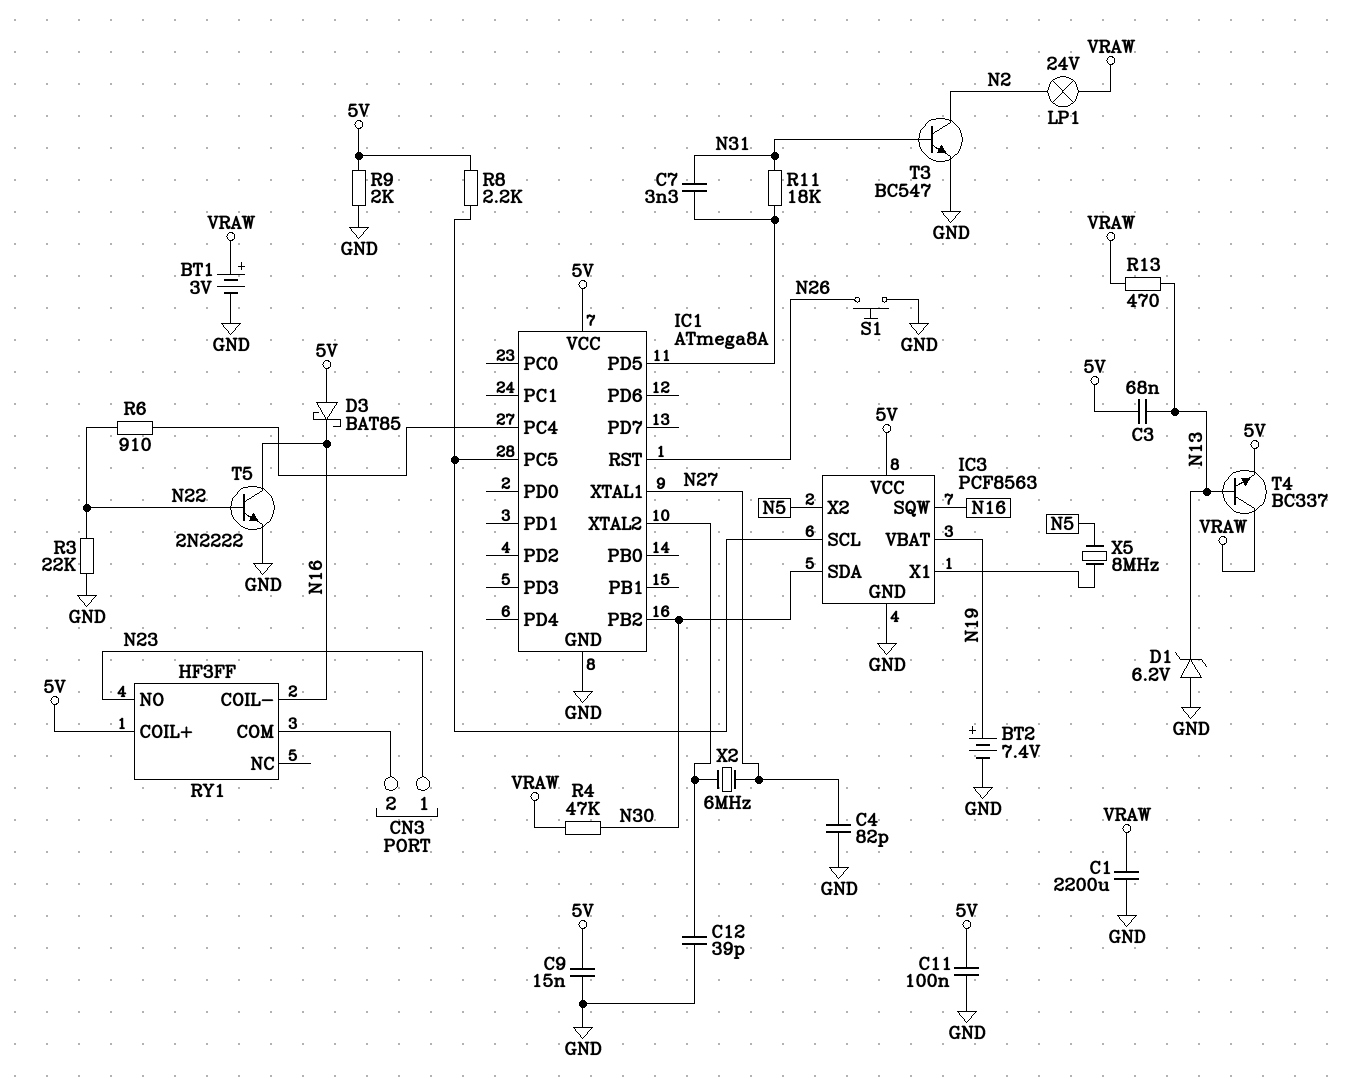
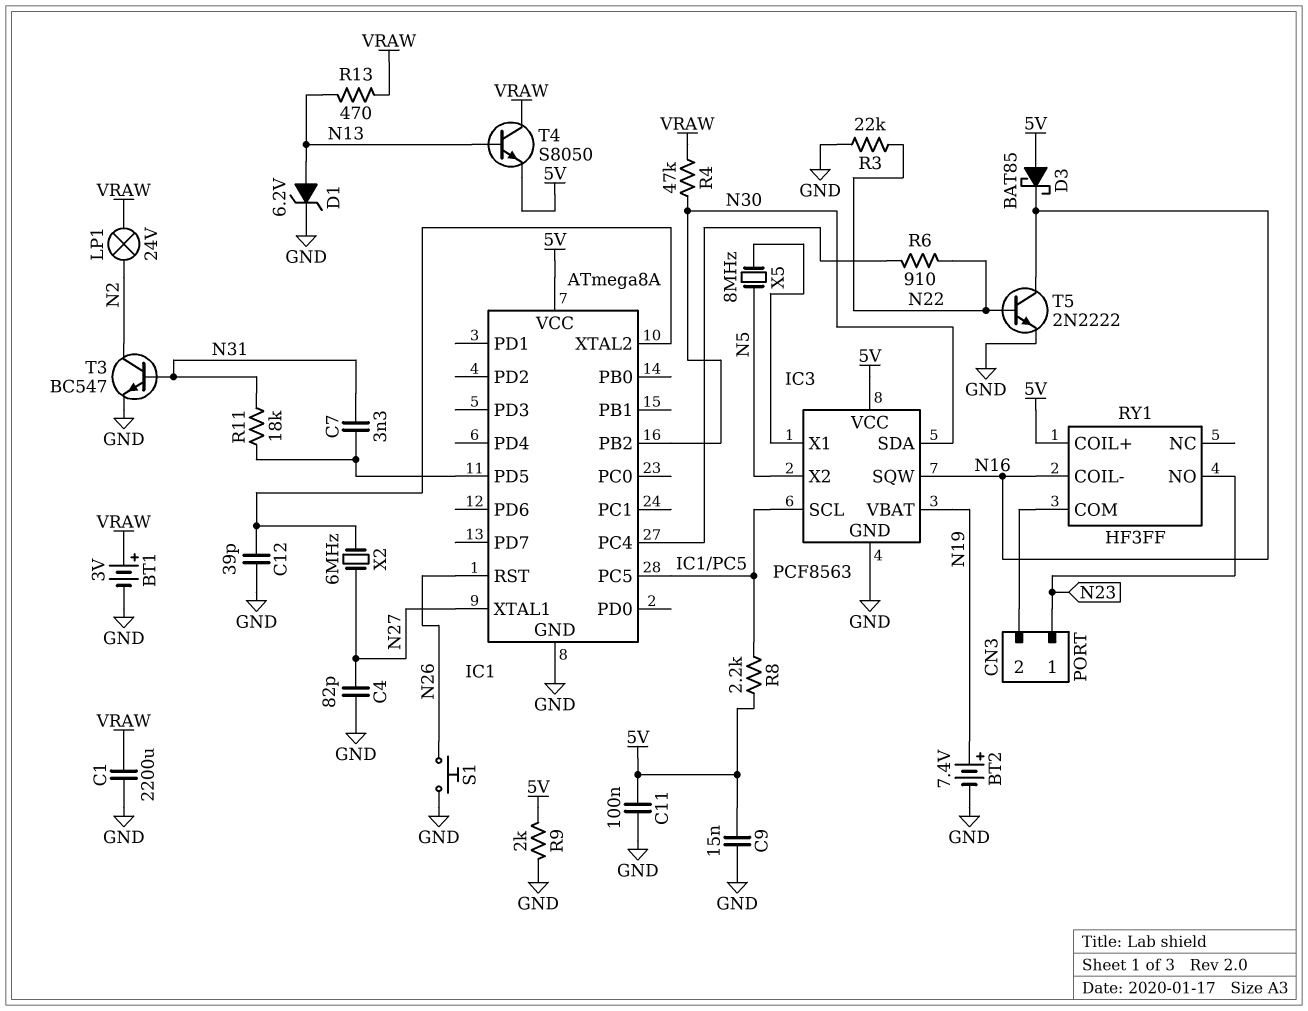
C3: 68nF (5V, N13) -> none
D1: zener 6.2V (A GND, K N13) -> zener 6.2V (A N13, K GND)
T4: NPN BC337 (B N13, C VRAW, E 5V) -> NPN S8050 (B N13, C VRAW, E 5V)

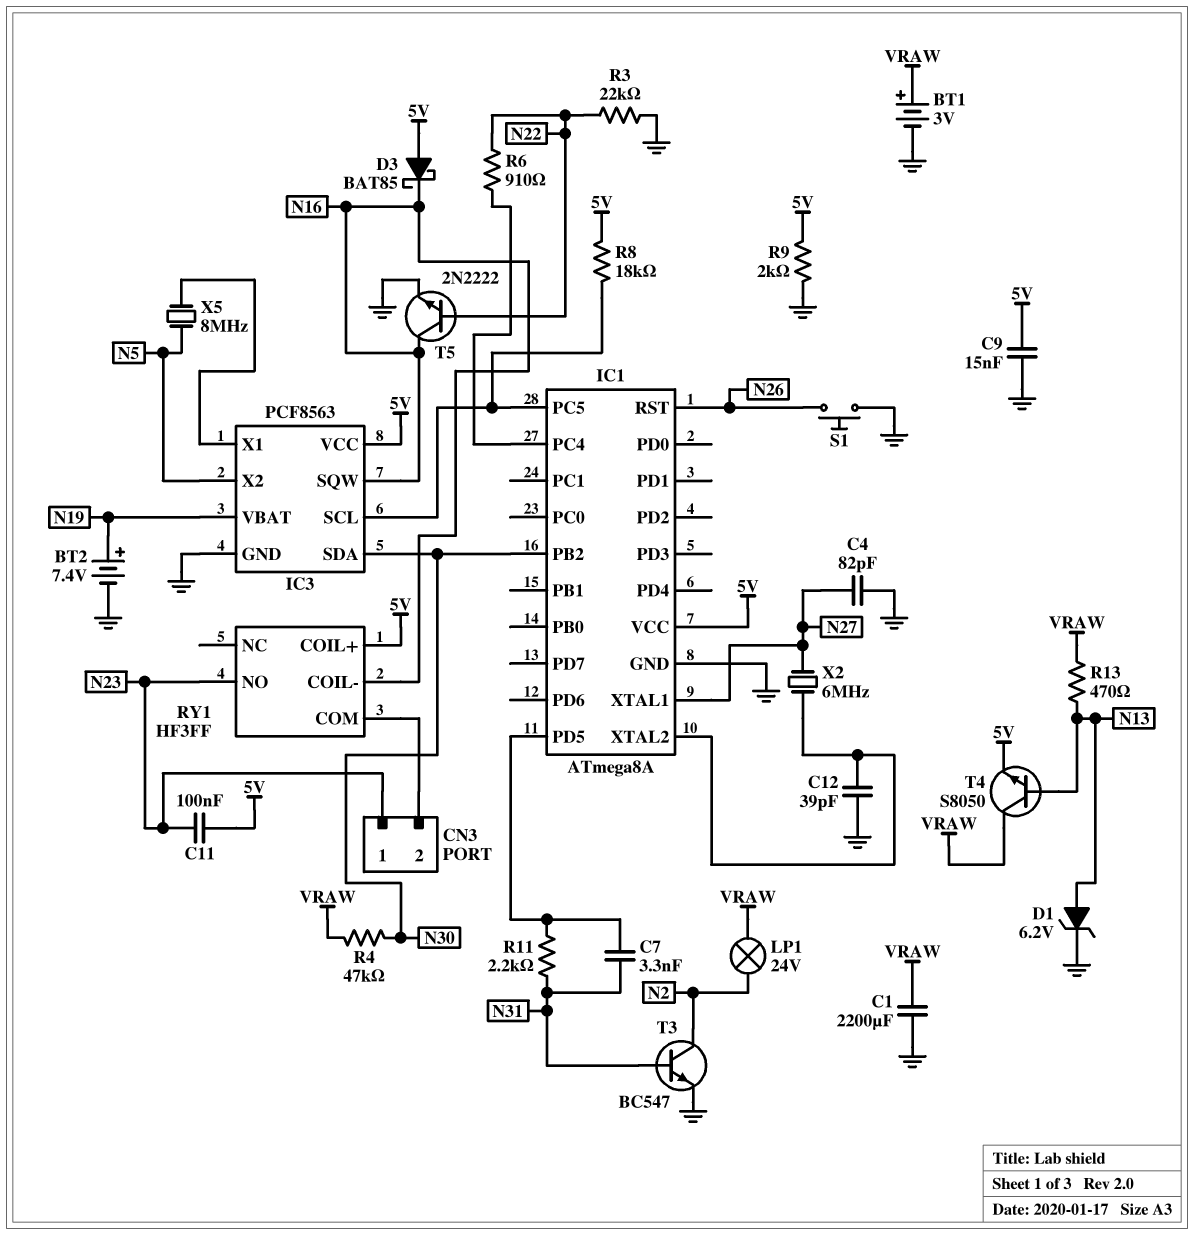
C11: 100nF (5V, GND) -> 100nF (5V, N23)
R8: 2.2k (5V, IC1/PC5) -> 18k (5V, IC1/PC5)
R11: 18k (IC1/PD5, N31) -> 2.2k (IC1/PD5, N31)

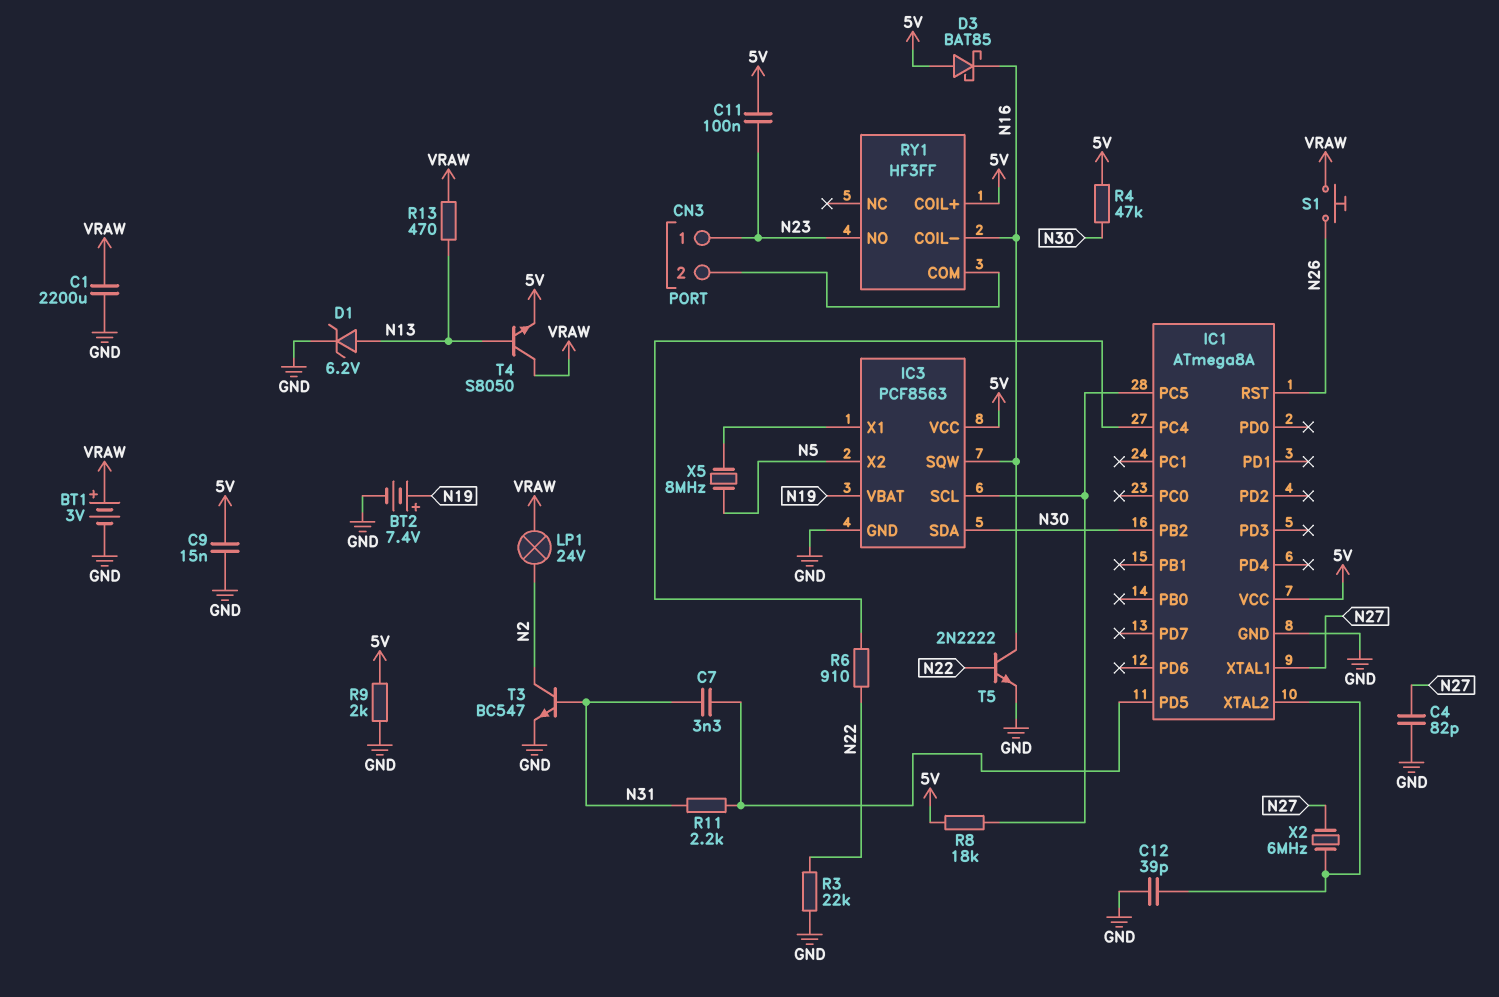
R4: 47k (N30, VRAW) -> 47k (5V, N30)
S1: button (GND, N26) -> button (N26, VRAW)

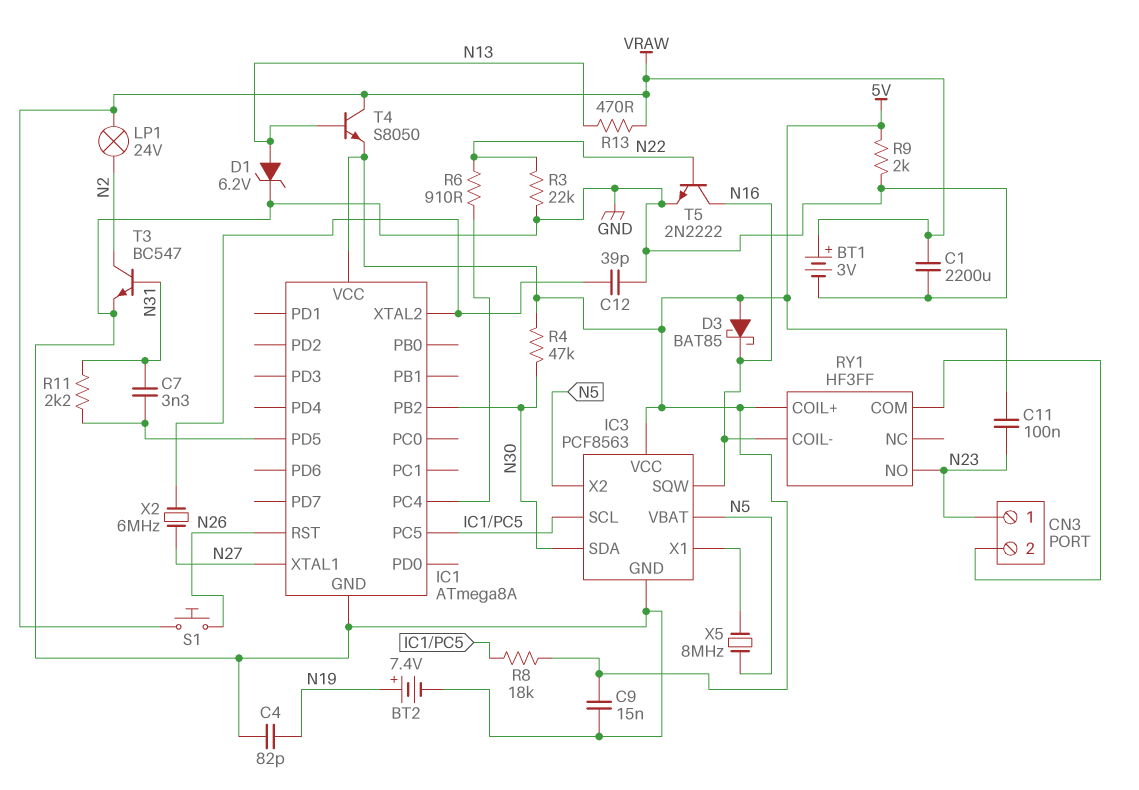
C4: 82pF (GND, N27) -> 82pF (GND, N19)
IC3 pin VBAT: N19 -> N5

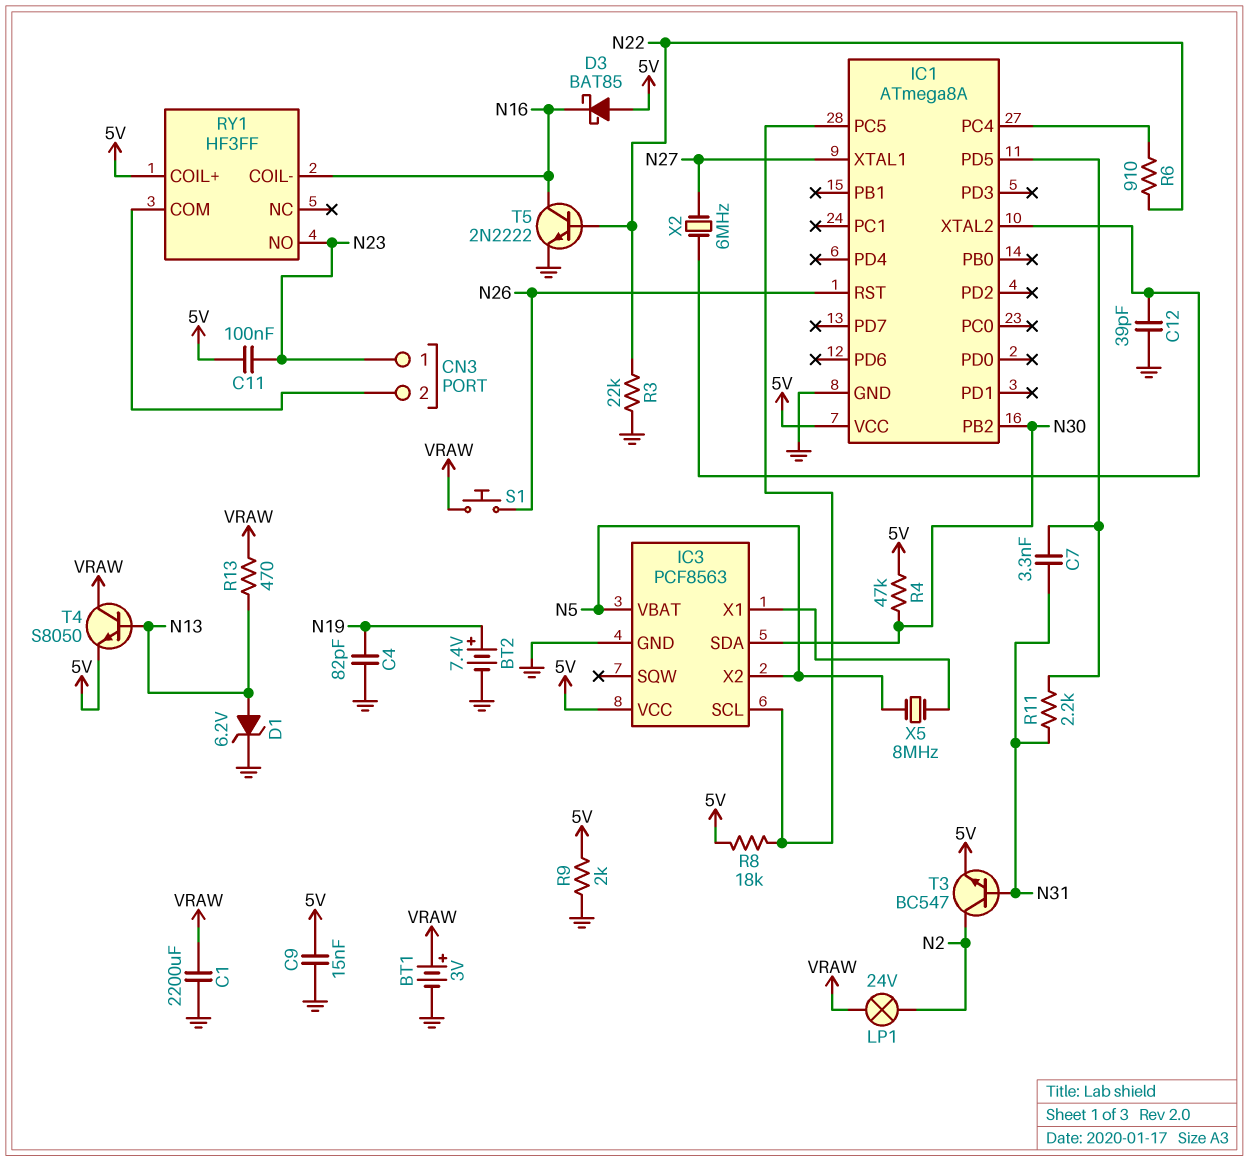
IC3 pin SQW: N16 -> none
T3: NPN BC547 (B N31, C N2, E GND) -> NPN BC547 (B N31, C N2, E 5V)

